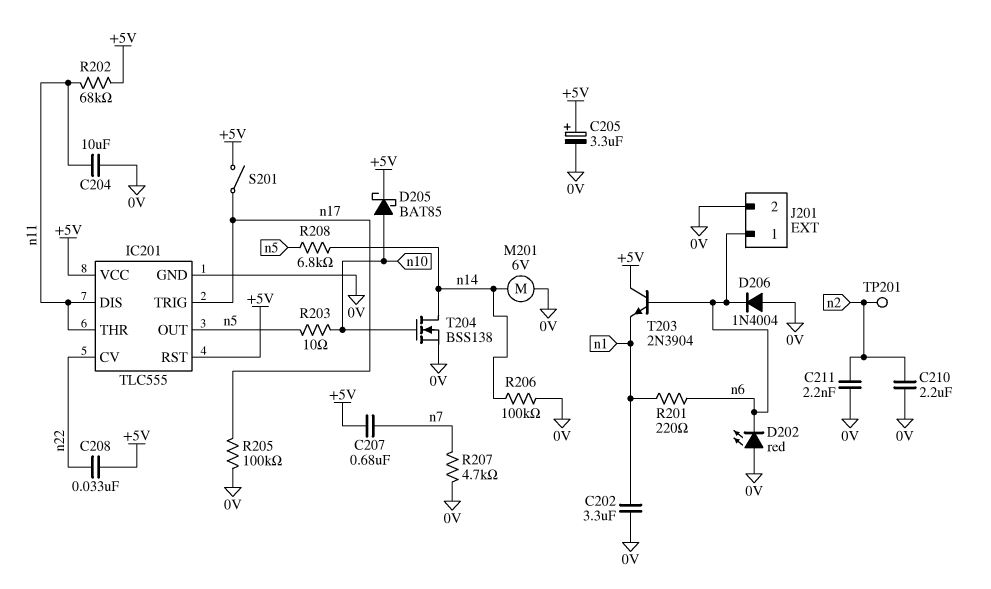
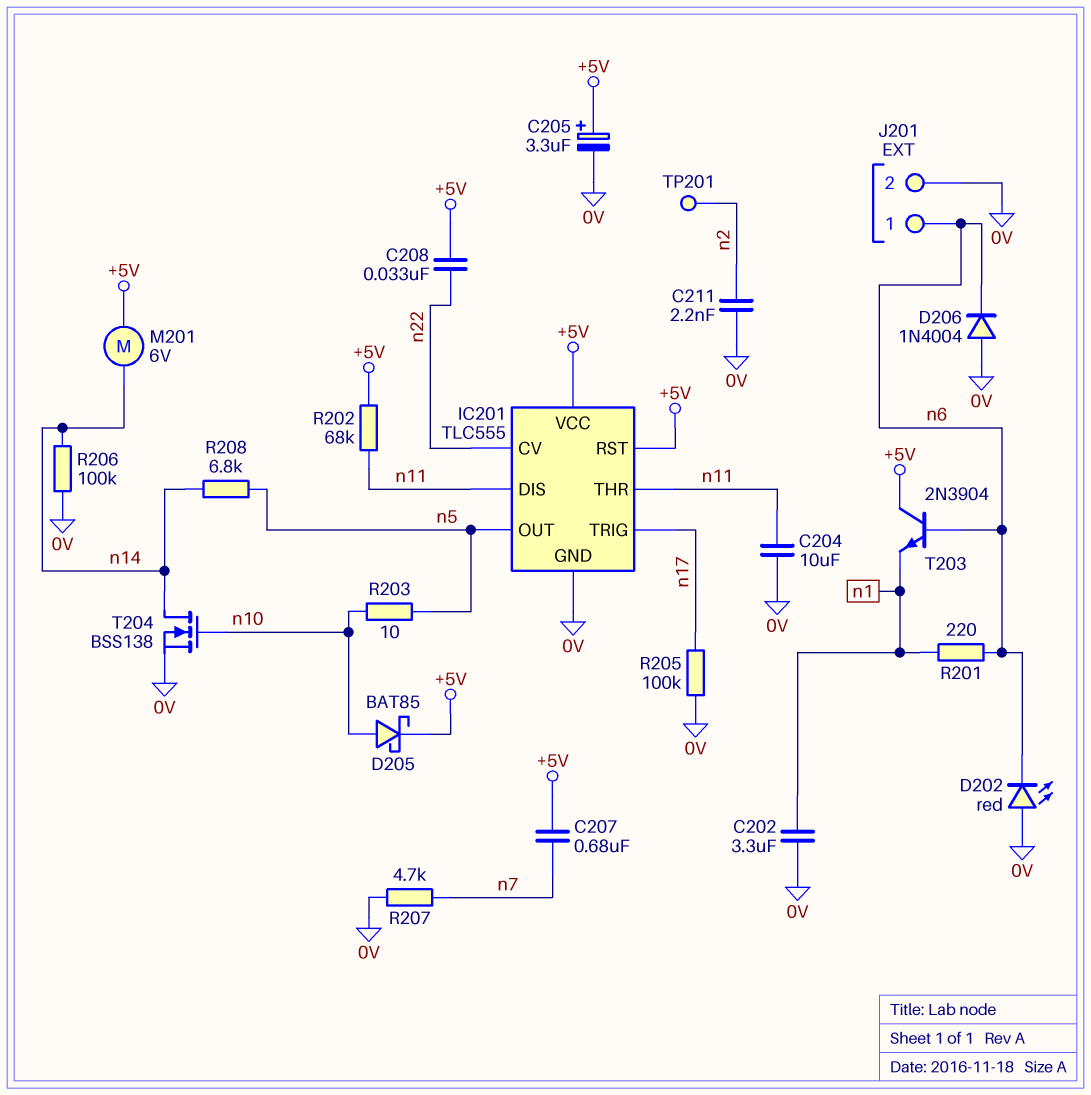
C210: 2.2uF (0V, n2) -> none
M201: motor 6V (0V, n14) -> motor 6V (+5V, n14)
S201: switch (+5V, n17) -> none

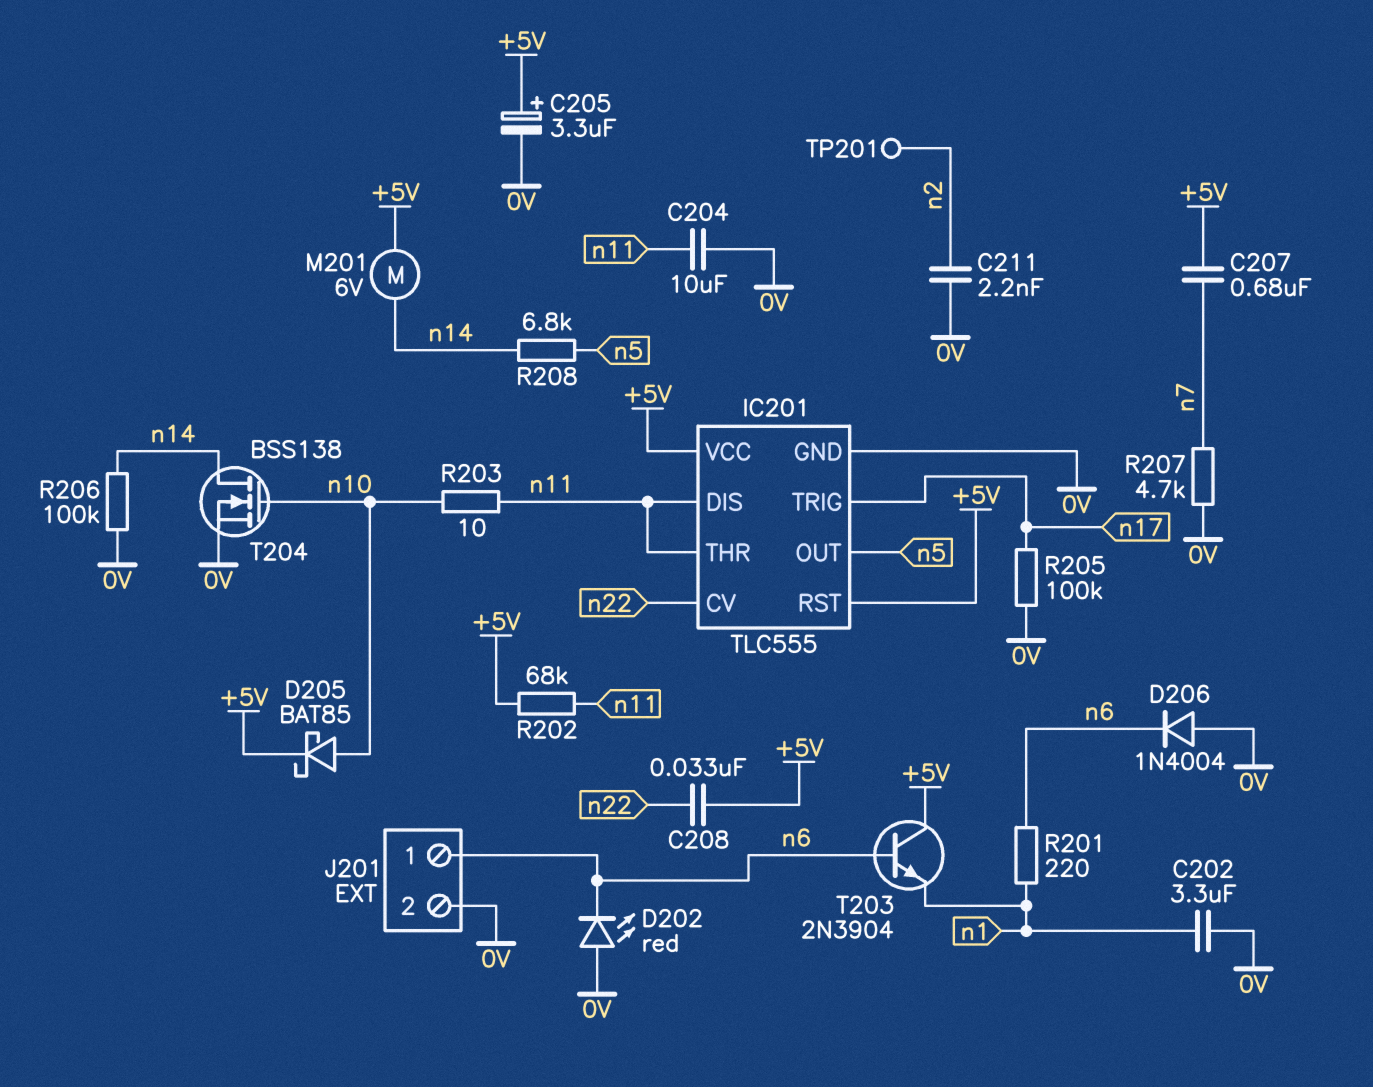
R203: 10 (n5, n10) -> 10 (n10, n11)

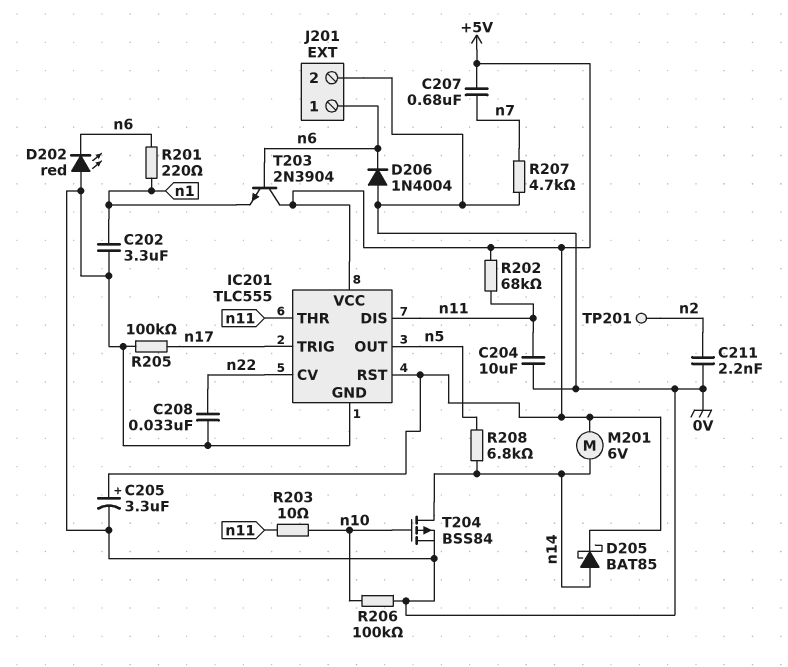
C208: 33nF (+5V, n22) -> 33nF (0V, n22)
D205: schottky BAT85 (A n10, K +5V) -> schottky BAT85 (A n14, K +5V)
R206: 100k (0V, n14) -> 100k (0V, n10)
T204: NMOS BSS138 (G n10, D n14, S 0V) -> PMOS BSS84 (G n10, D n14, S 0V)

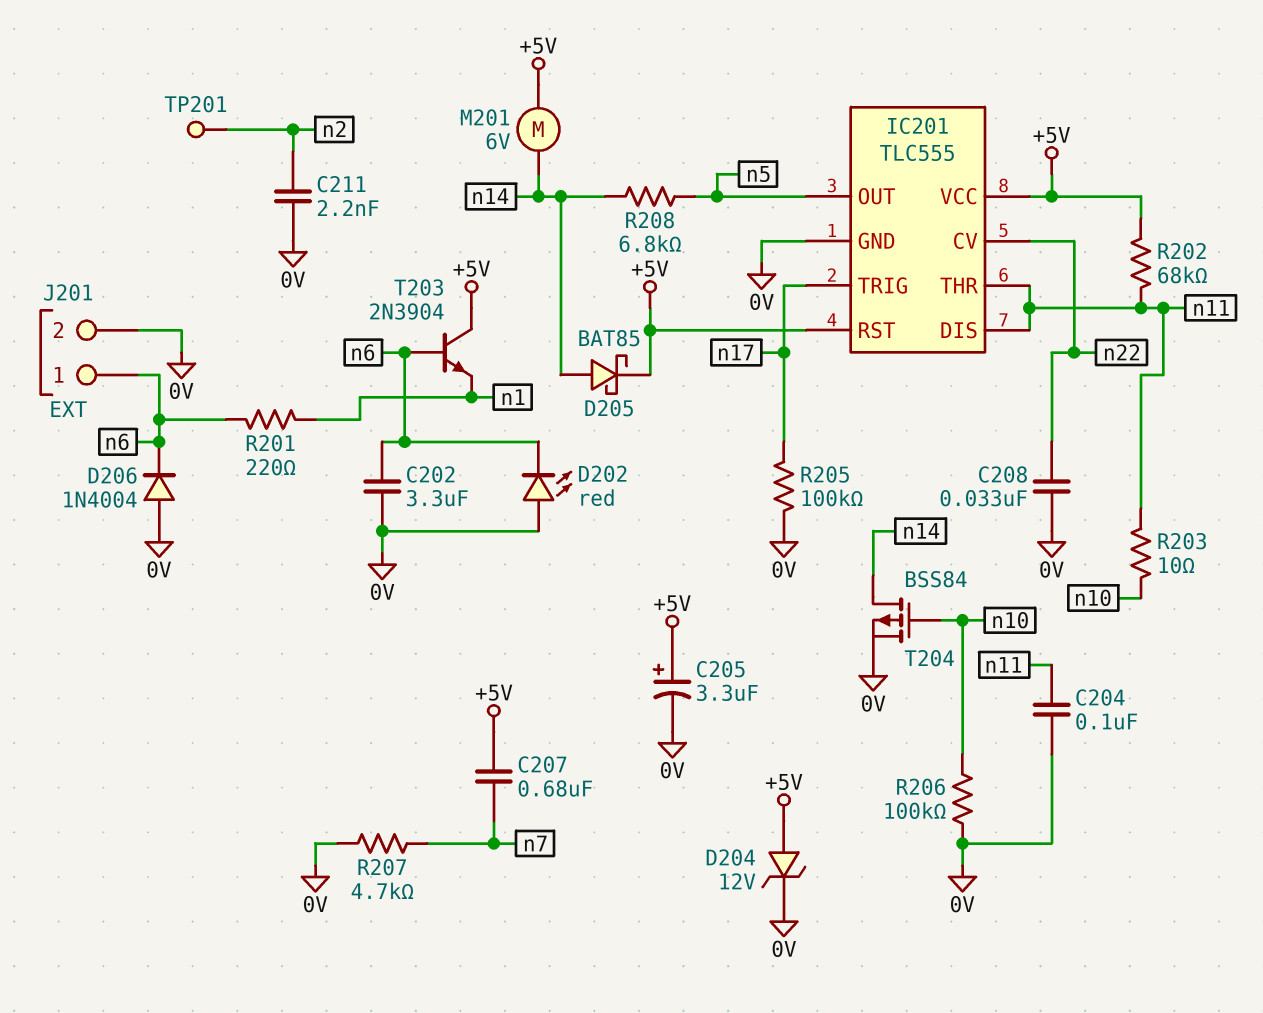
C202: 3.3uF (0V, n1) -> 3.3uF (0V, n6)
C204: 10uF (0V, n11) -> 100nF (0V, n11)
D204: none -> zener 12V (A +5V, K 0V)

